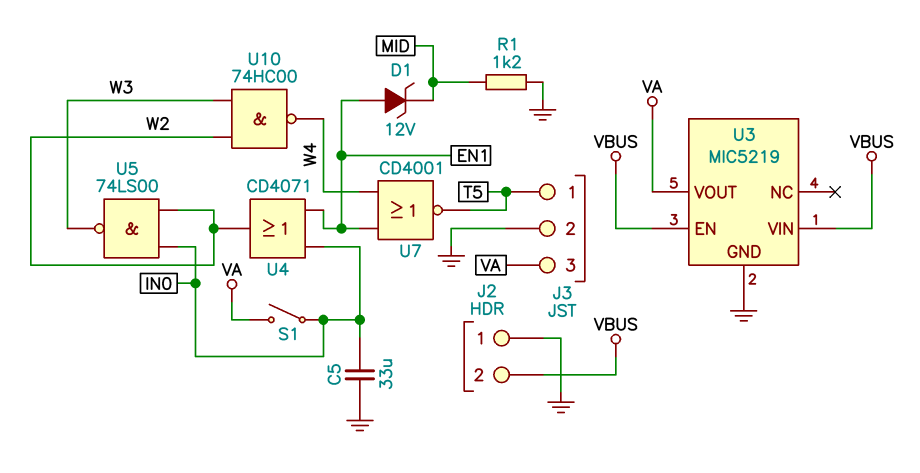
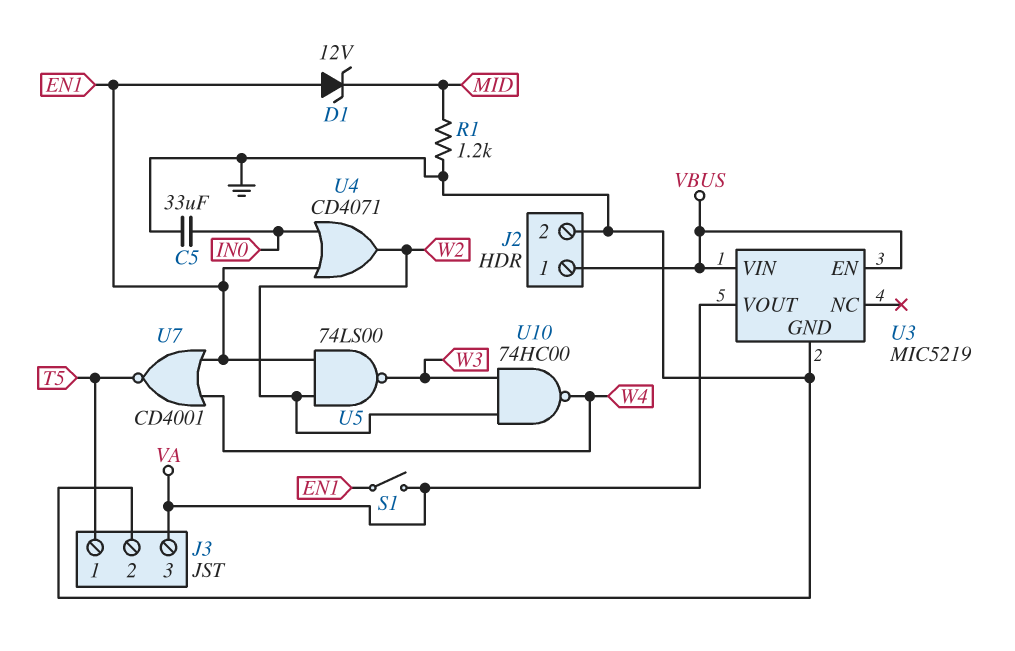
J2 pin 1: GND -> VBUS
J2 pin 2: VBUS -> GND
S1: switch (IN0, VA) -> switch (EN1, VA)
U5: NAND 74LS00 (in IN0, in W2, out W3) -> NAND 74LS00 (in EN1, in W2, out W3)

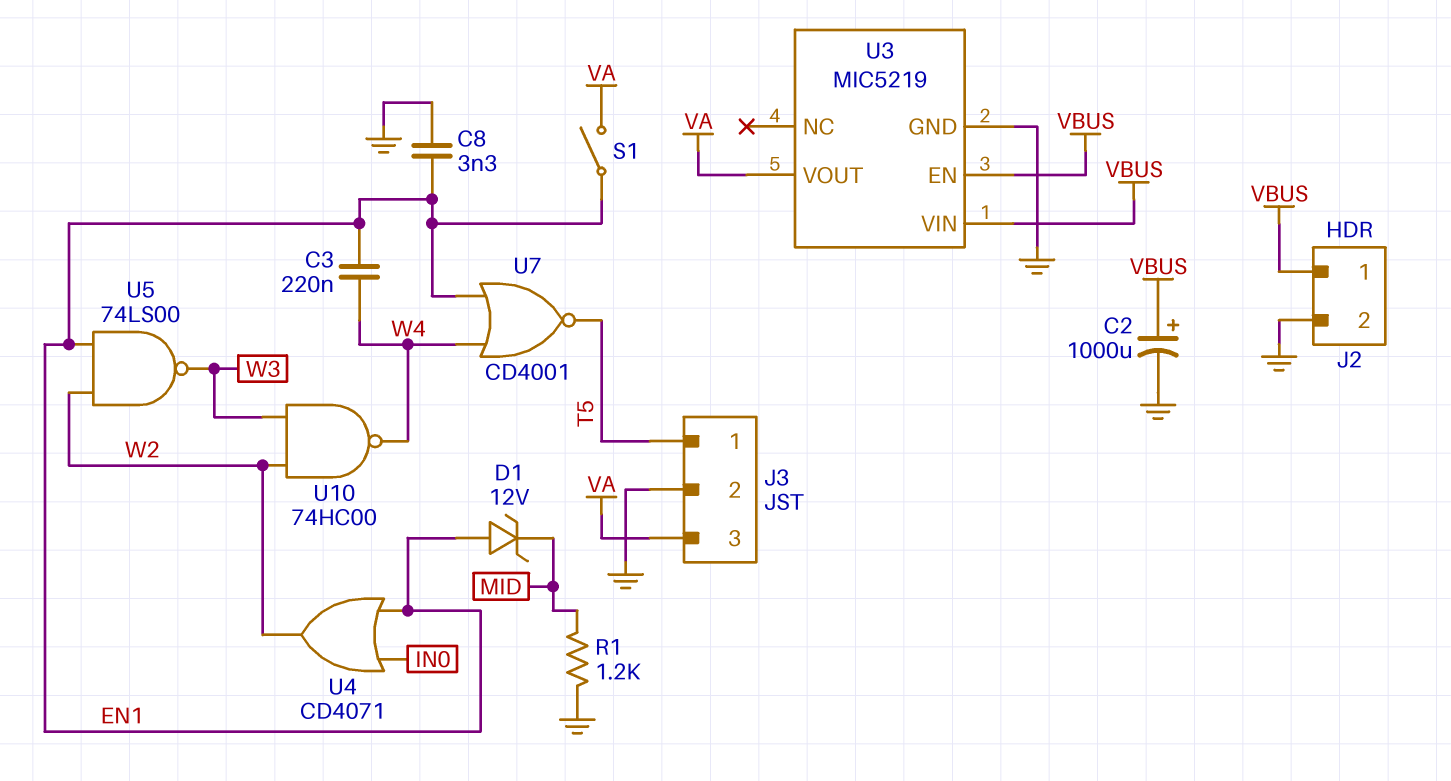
C2: none -> 1000uF (plus VBUS, minus GND)
C3: none -> 220nF (EN1, W4)
C5: 33uF (GND, IN0) -> none
C8: none -> 3.3nF (EN1, GND)

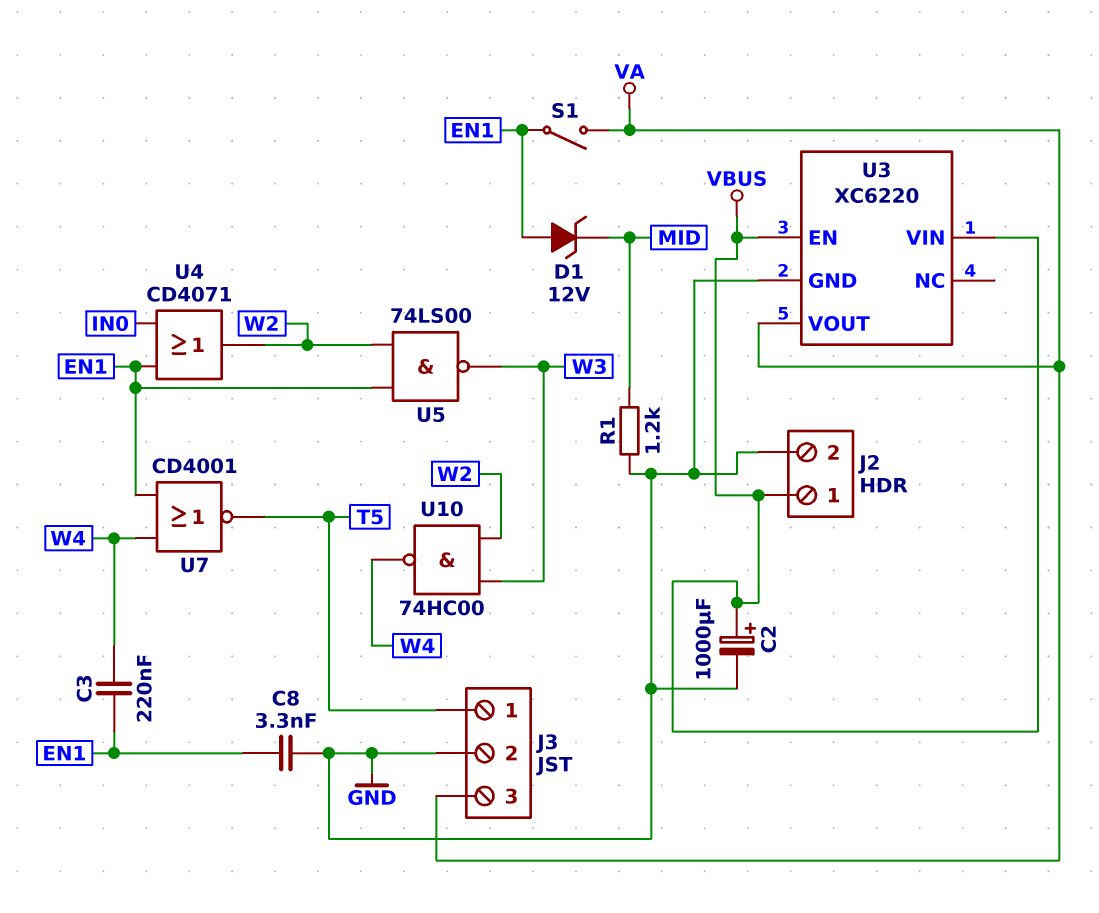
U3: MIC5219 -> XC6220

